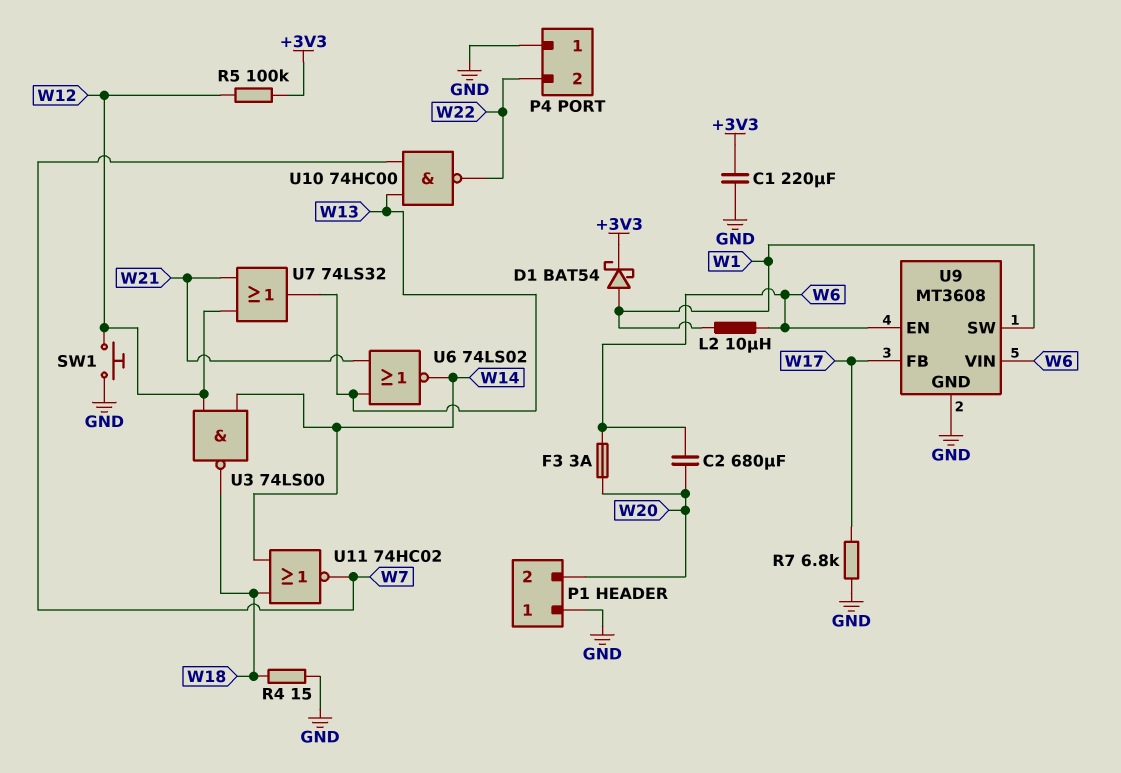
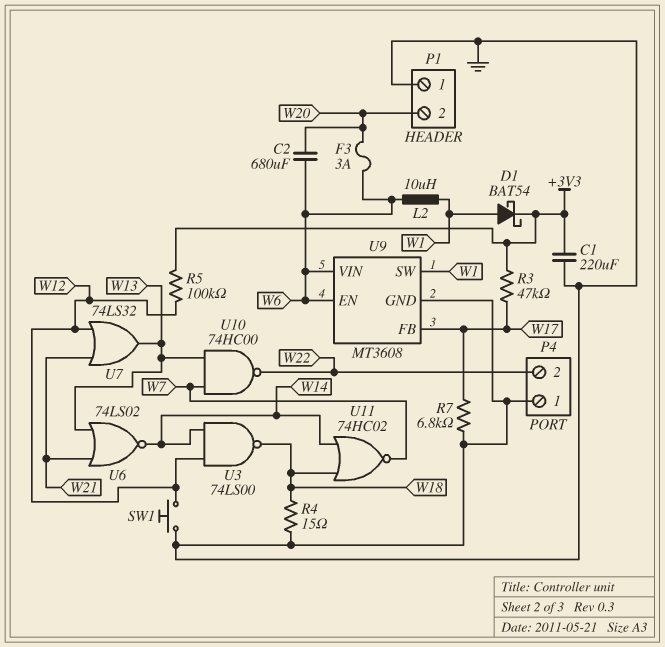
R3: none -> 47k (+3V3, W17)

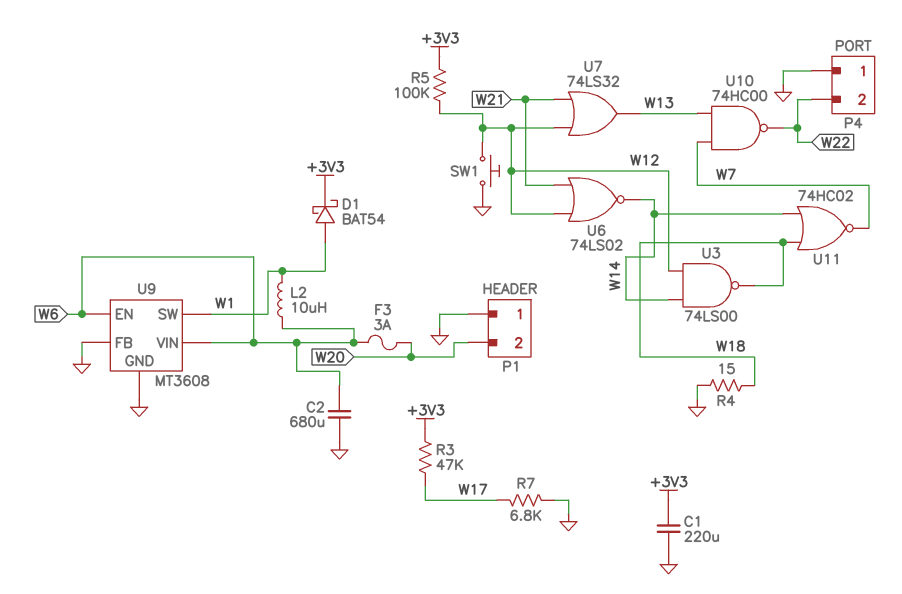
C2: 680uF (W6, W20) -> 680uF (GND, W6)
U6: NOR 74LS02 (in W13, in W21, out W14) -> NOR 74LS02 (in W12, in W21, out W14)
U9 pin FB: W17 -> GND

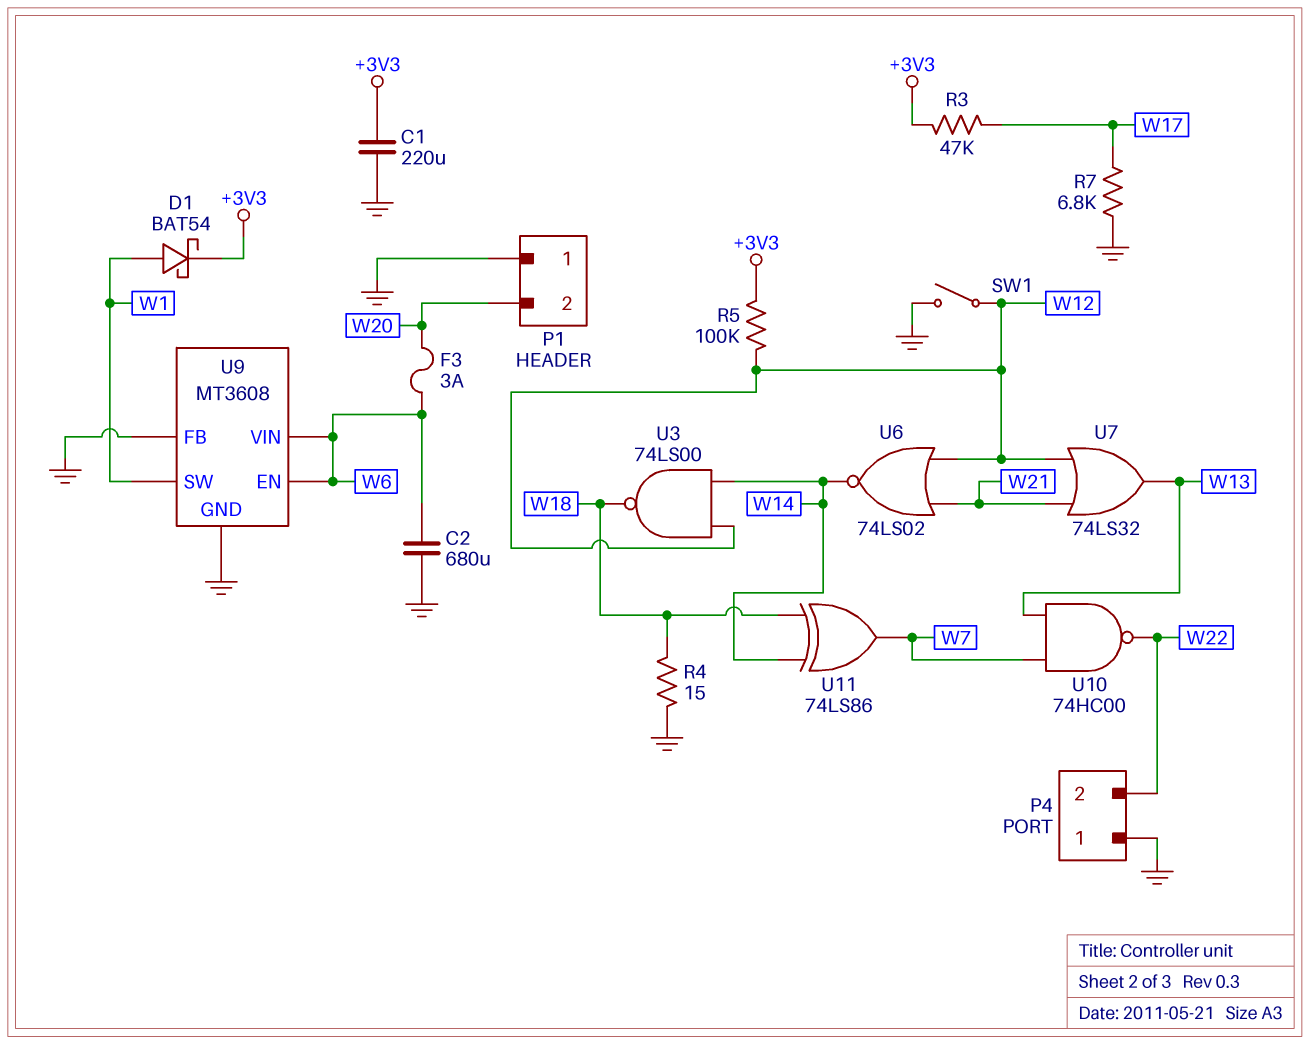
L2: 10uH (W1, W6) -> none
SW1: button (GND, W12) -> switch (GND, W12)
U11: NOR 74HC02 (in W14, in W18, out W7) -> XOR 74LS86 (in W14, in W18, out W7)

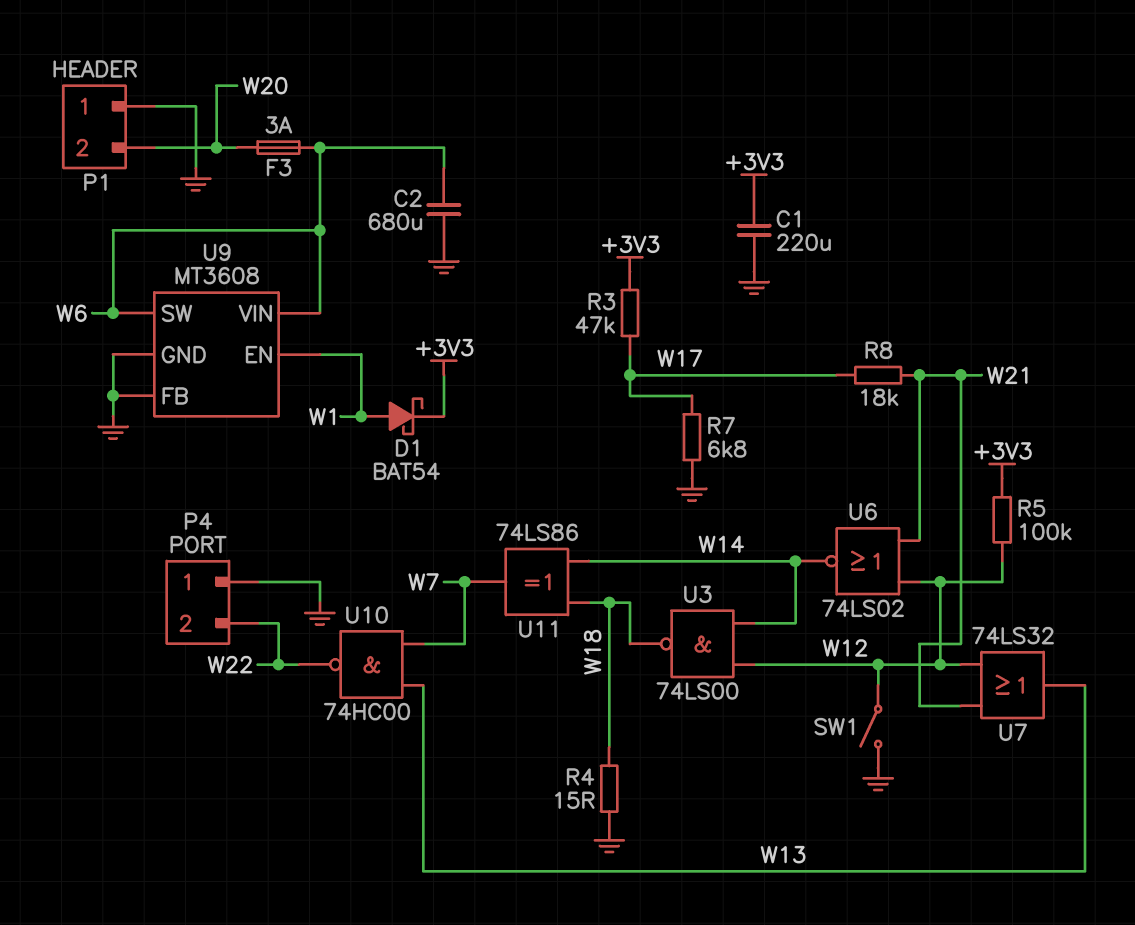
R8: none -> 18k (W17, W21)
U9 pin EN: W6 -> W1
U9 pin SW: W1 -> W6

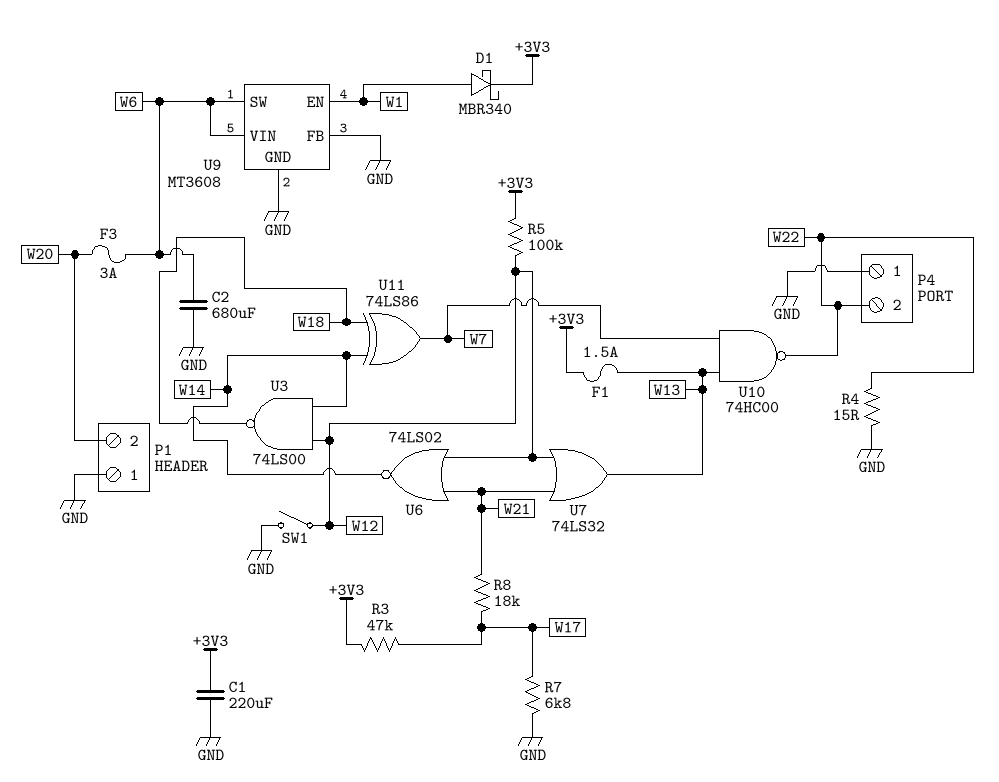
D1: schottky BAT54 (A W1, K +3V3) -> schottky MBR340 (A W1, K +3V3)
F1: none -> 1.5A (+3V3, W13)
R4: 15 (GND, W18) -> 15 (GND, W22)

